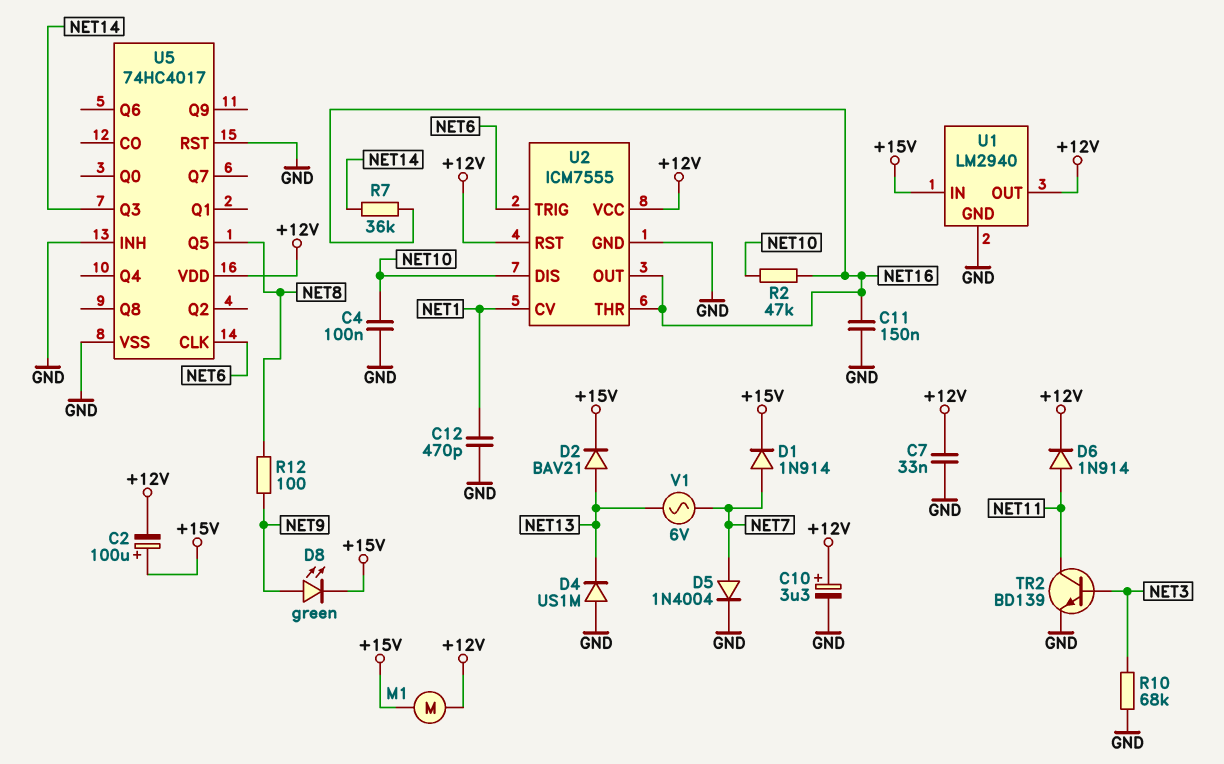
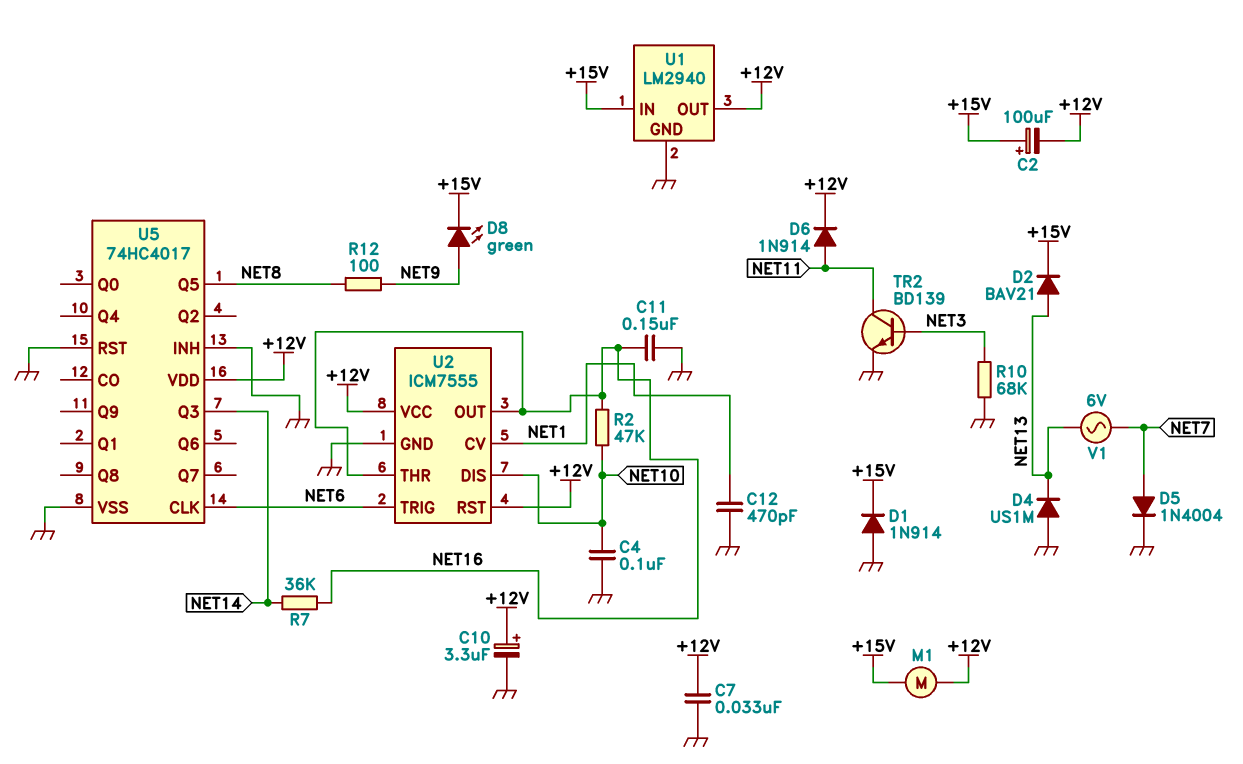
D1: diode 1N914 (A NET7, K +15V) -> diode 1N914 (A GND, K +15V)

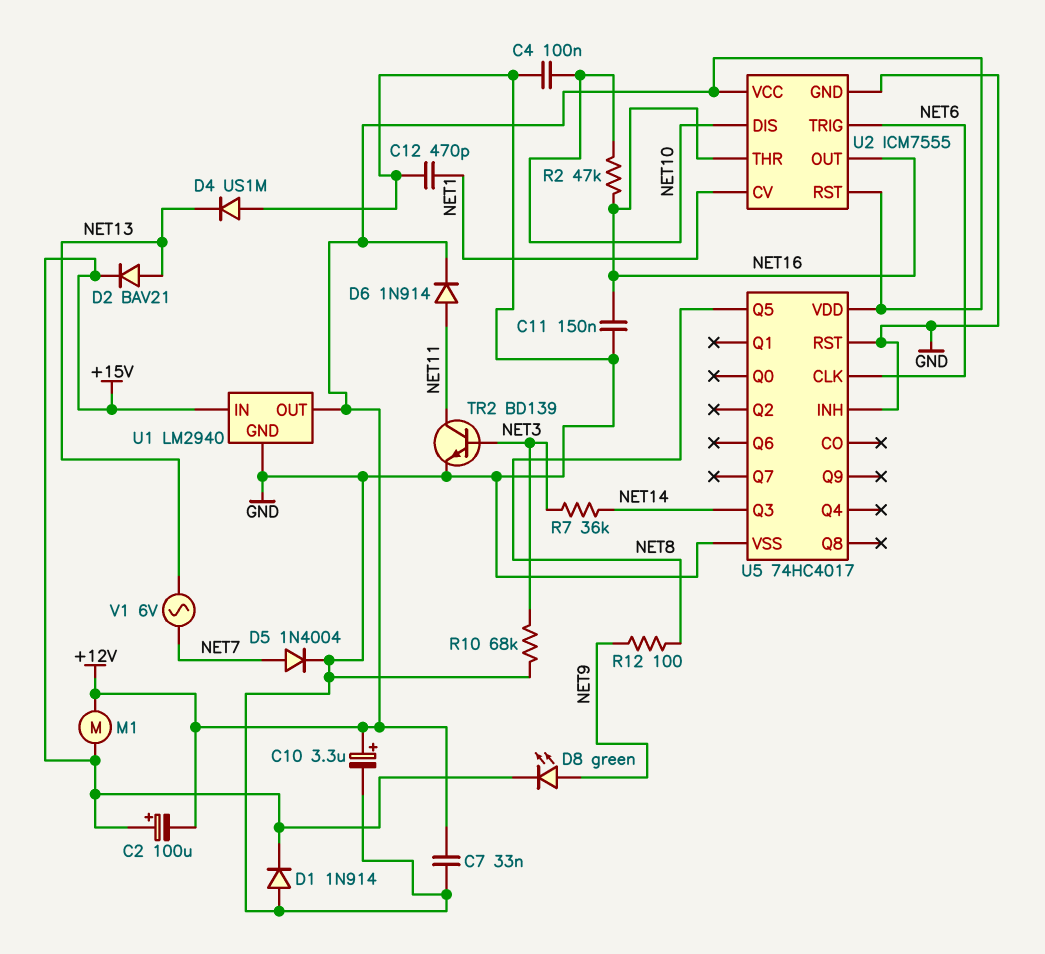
R7: 36k (NET14, NET16) -> 36k (NET3, NET14)

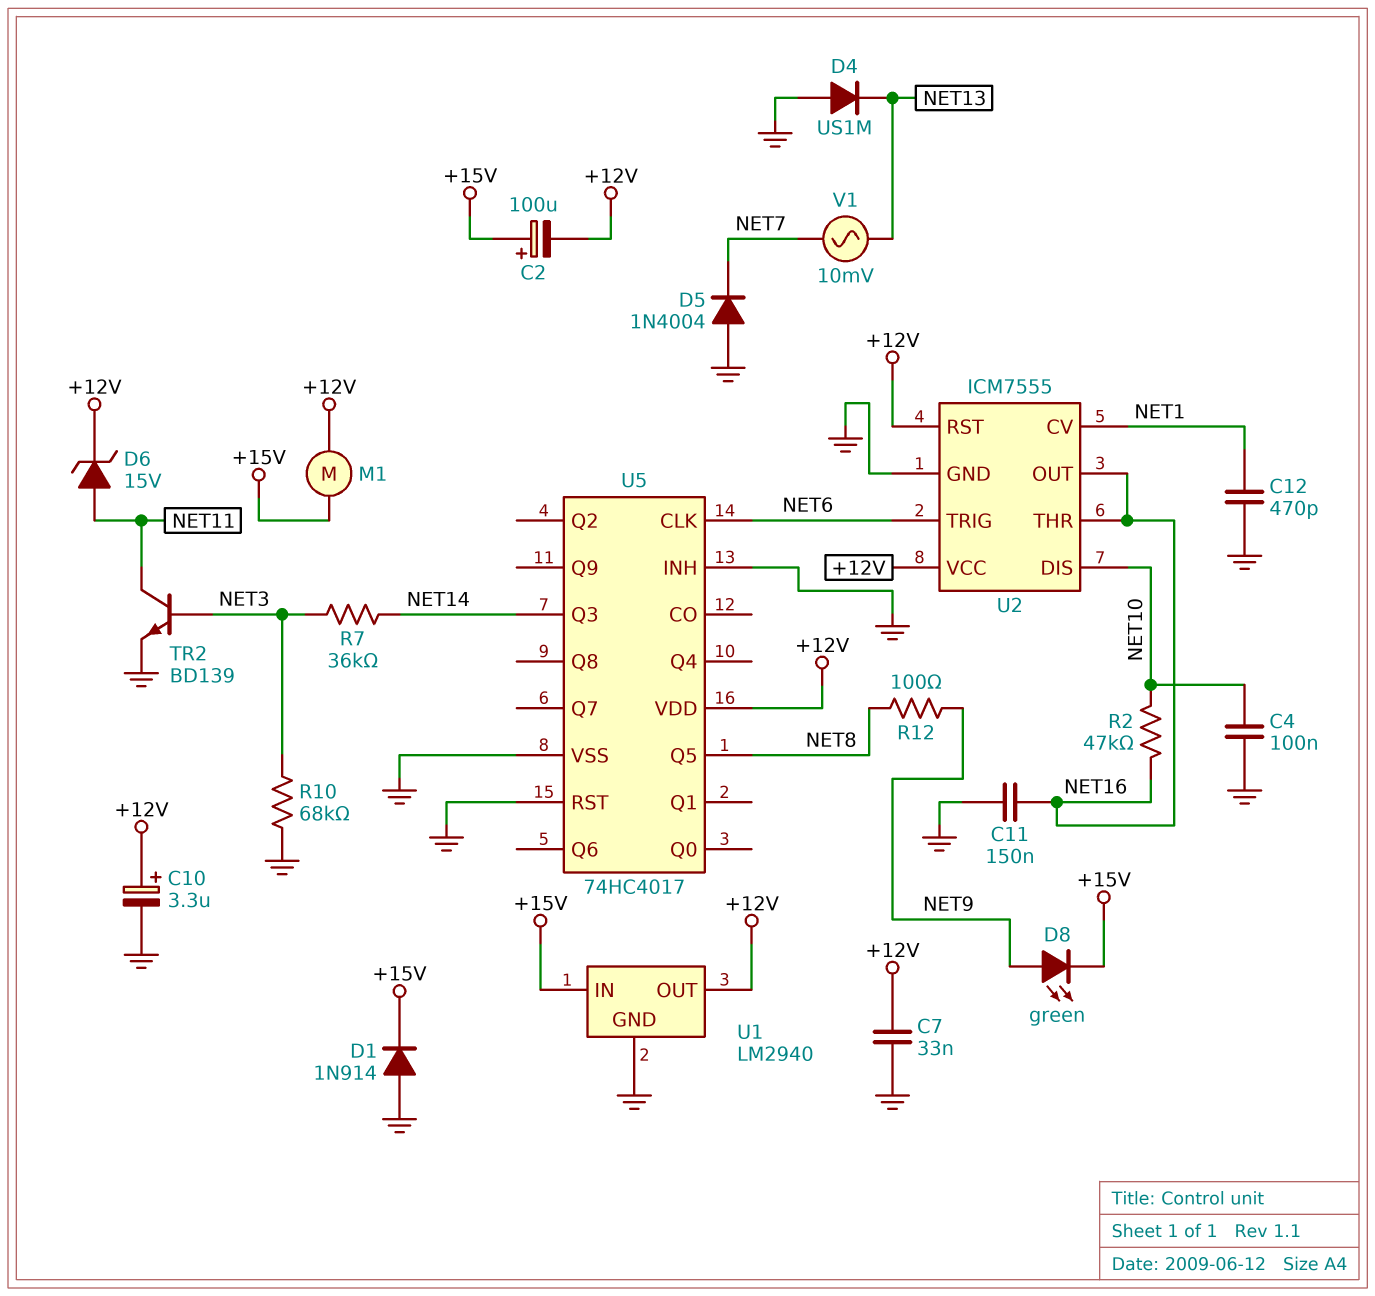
D2: diode BAV21 (A NET13, K +15V) -> none
D5: diode 1N4004 (A NET7, K GND) -> diode 1N4004 (A GND, K NET7)
D6: diode 1N914 (A NET11, K +12V) -> zener 15V (A NET11, K +12V)
V1: AC 6V (NET7, NET13) -> AC 10mV (NET7, NET13)

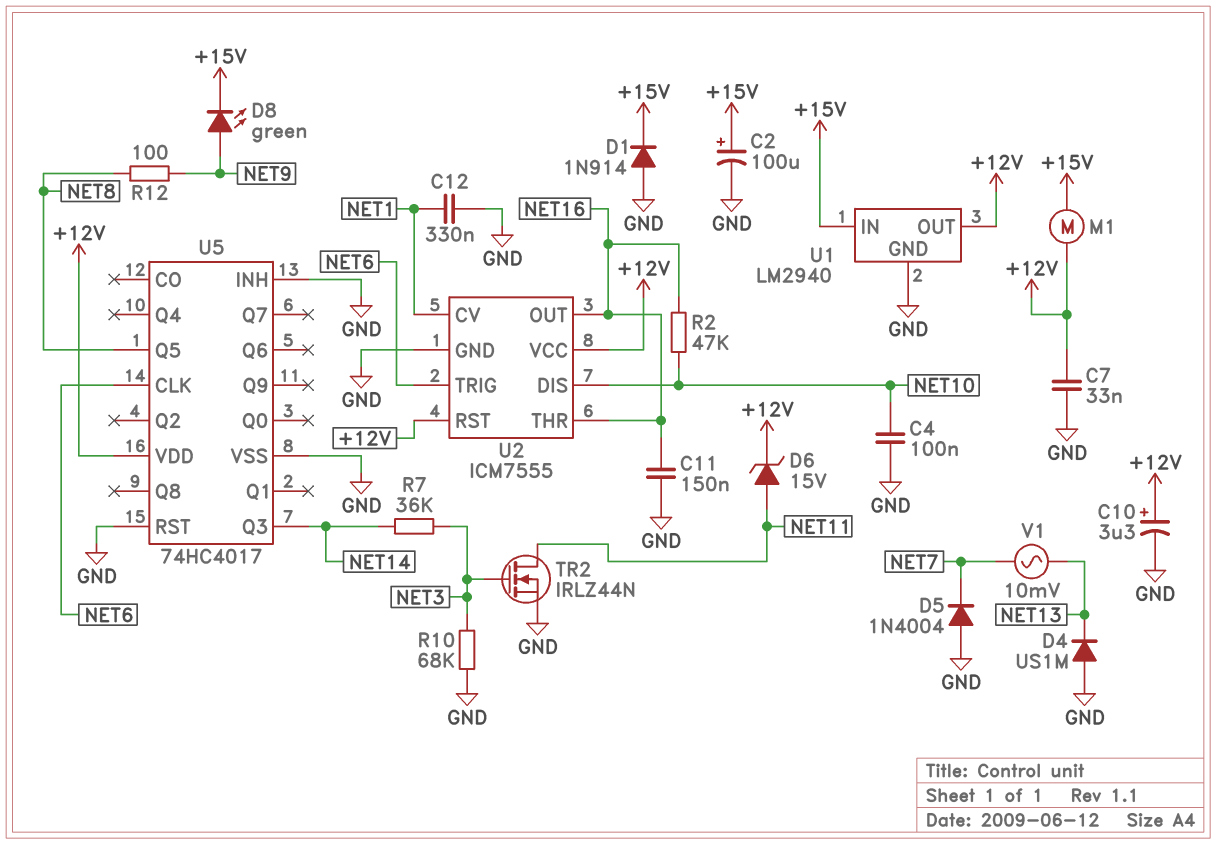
C2: 100uF (plus +15V, minus +12V) -> 100uF (plus +15V, minus GND)
C12: 470pF (GND, NET1) -> 330nF (GND, NET1)
TR2: NPN BD139 (B NET3, C NET11, E GND) -> NMOS IRLZ44N (G NET3, D NET11, S GND)

